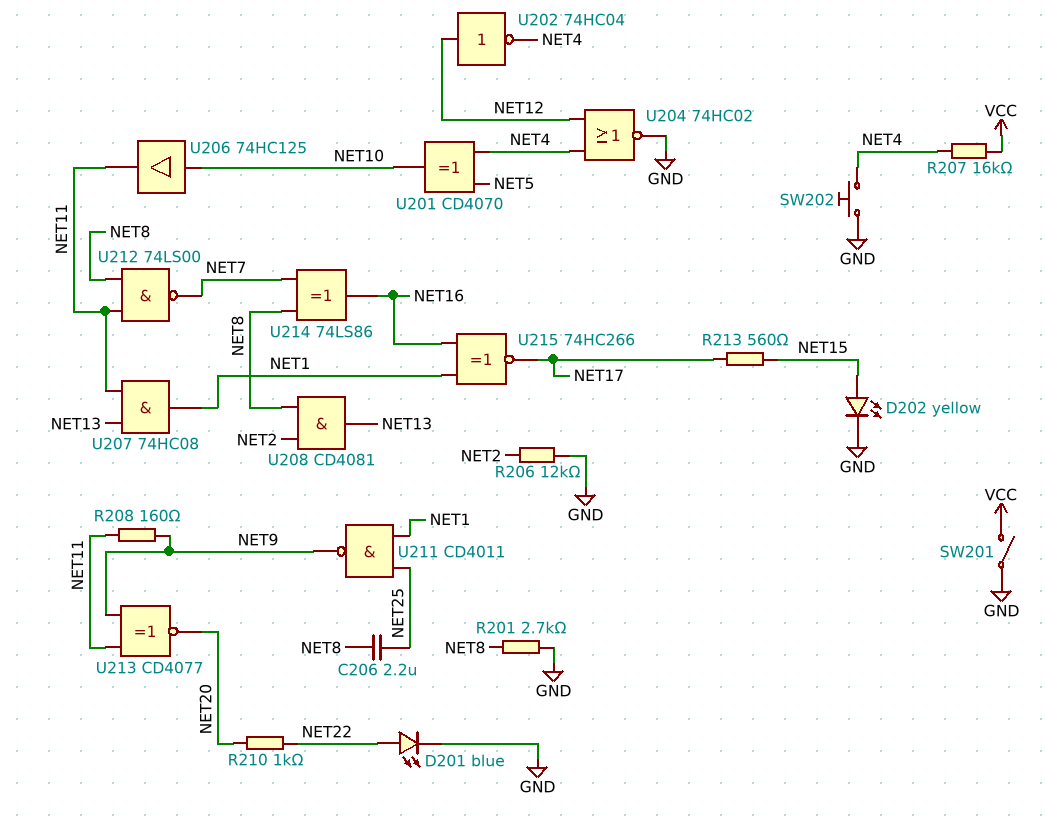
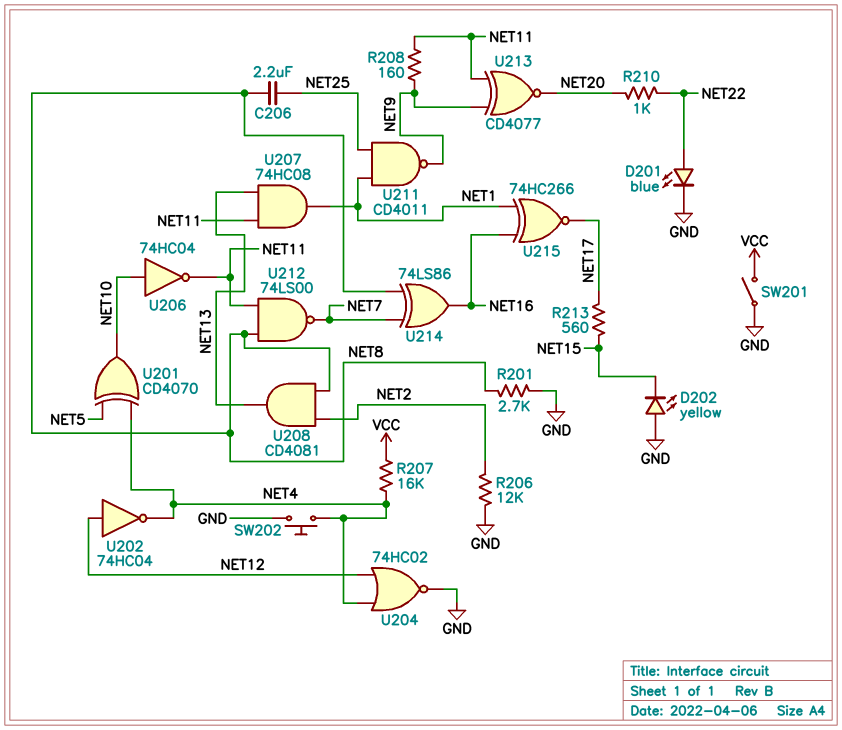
D202: LED yellow (A NET15, K GND) -> LED yellow (A GND, K NET15)
U206: buffer 74HC125 (in NET10, out NET11) -> NOT 74HC04 (in NET10, out NET11)

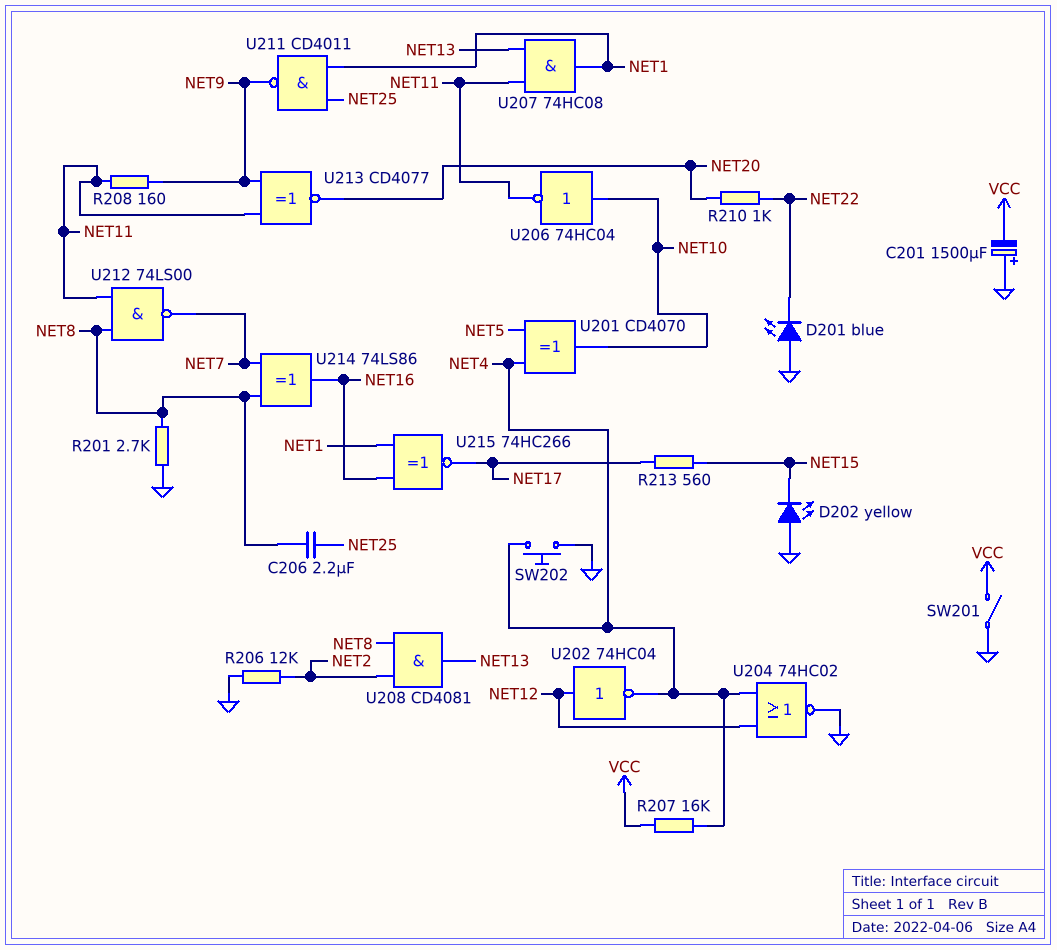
C201: none -> 1500uF (plus GND, minus VCC)
D201: LED blue (A NET22, K GND) -> LED blue (A GND, K NET22)

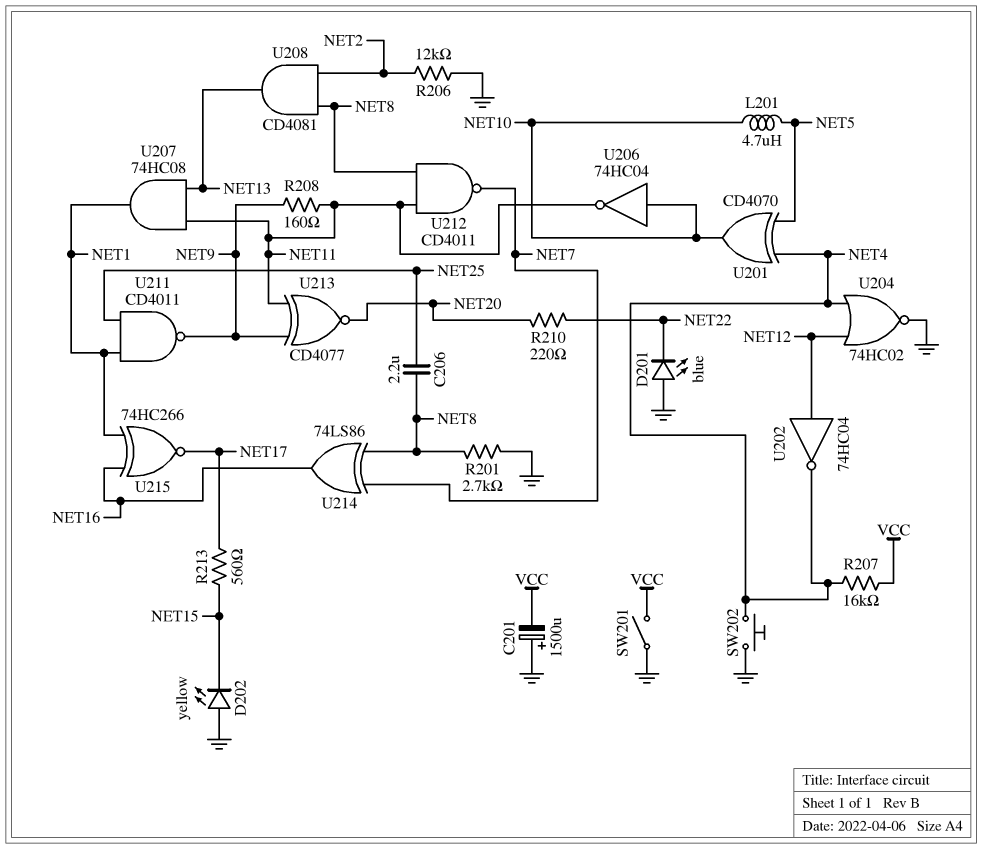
L201: none -> 4.7uH (NET5, NET10)
R210: 1k (NET20, NET22) -> 220 (NET20, NET22)
U212: NAND 74LS00 (in NET8, in NET11, out NET7) -> NAND CD4011 (in NET8, in NET11, out NET7)

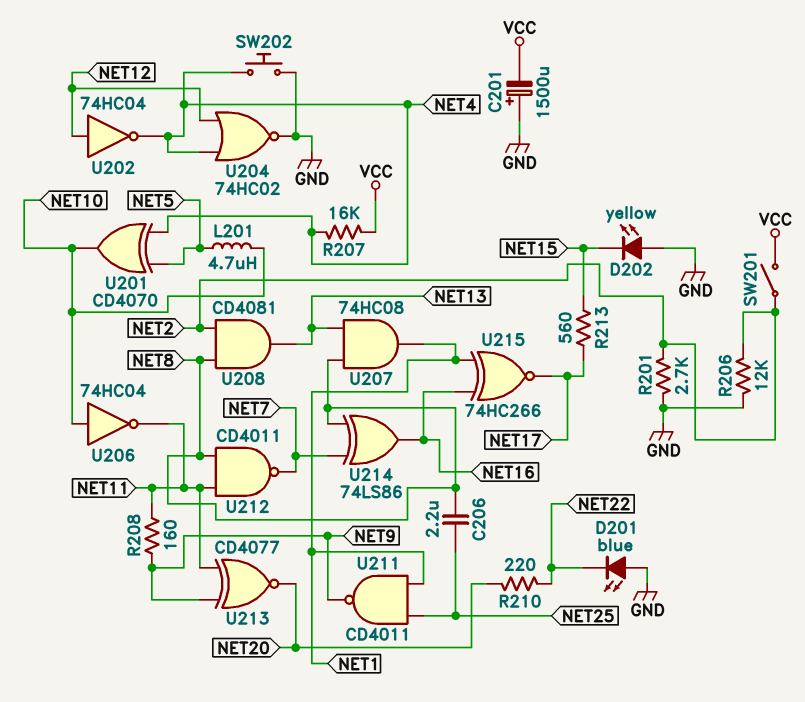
R201: 2.7k (GND, NET8) -> 2.7k (GND, NET2)
SW201: switch (GND, VCC) -> switch (NET2, VCC)
U207: AND 74HC08 (in NET11, in NET13, out NET1) -> AND 74HC08 (in NET8, in NET13, out NET1)

